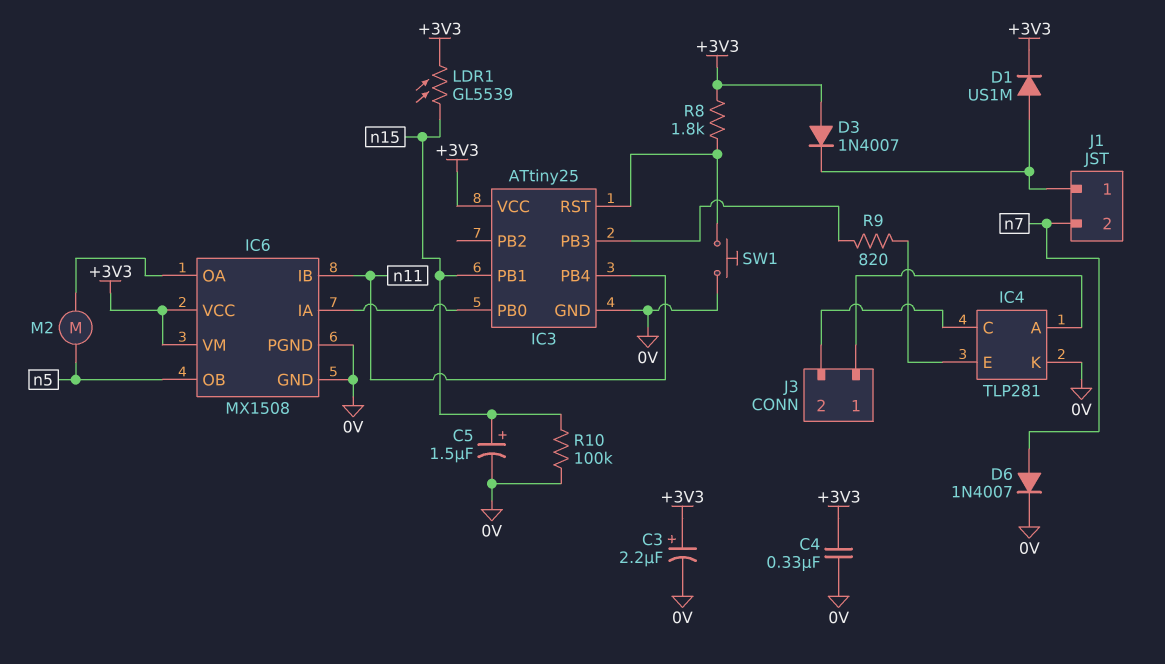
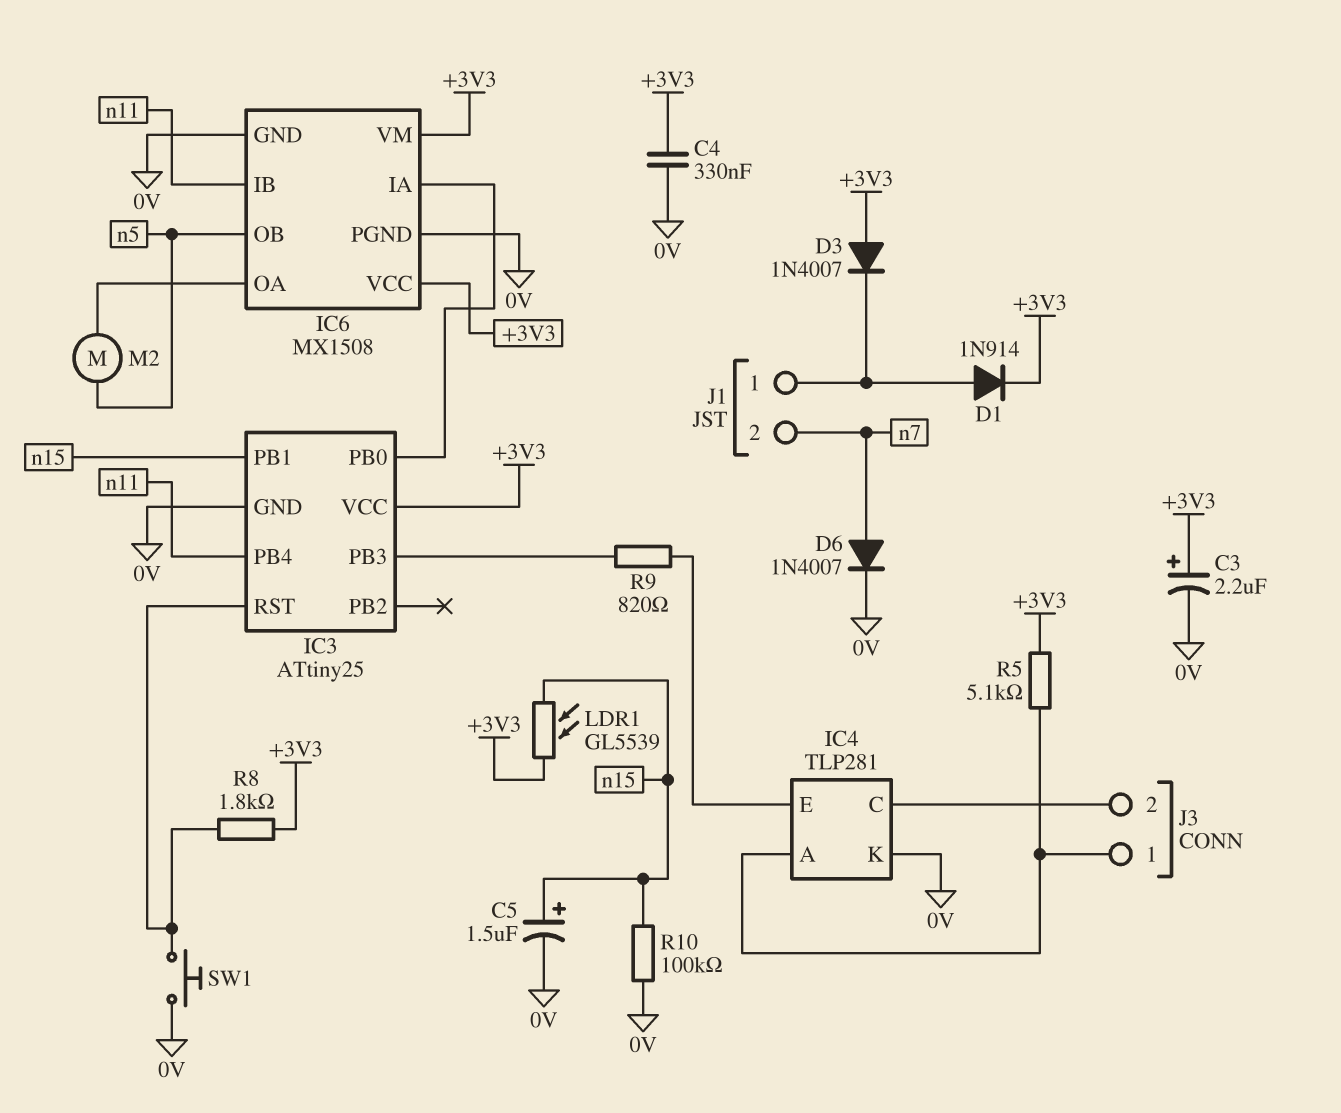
D1: diode US1M (A J1/1, K +3V3) -> diode 1N914 (A J1/1, K +3V3)
R5: none -> 5.1k (+3V3, IC4/A)

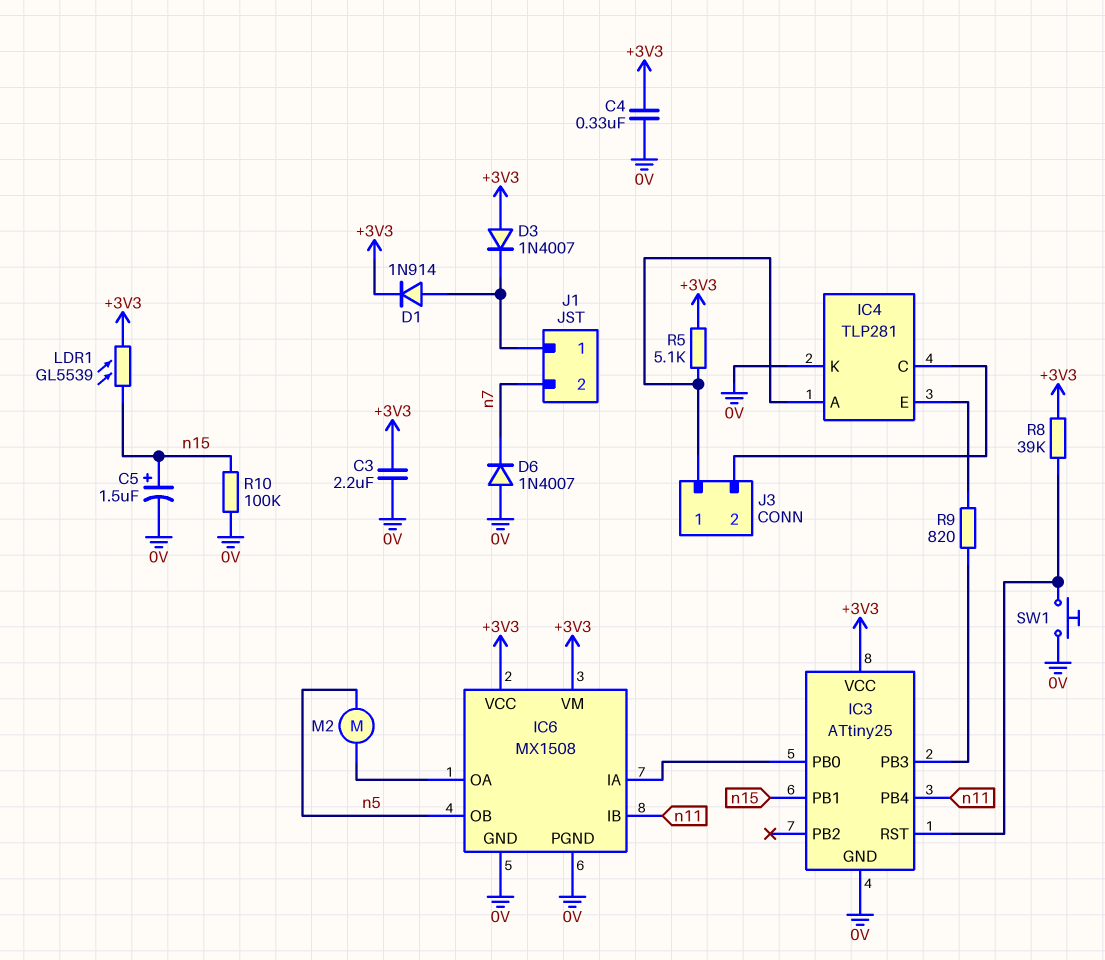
C3: 2.2uF (plus +3V3, minus 0V) -> 2.2uF (+3V3, 0V)
D6: diode 1N4007 (A n7, K 0V) -> diode 1N4007 (A 0V, K n7)
R8: 1.8k (+3V3, IC3/RST) -> 39k (+3V3, IC3/RST)

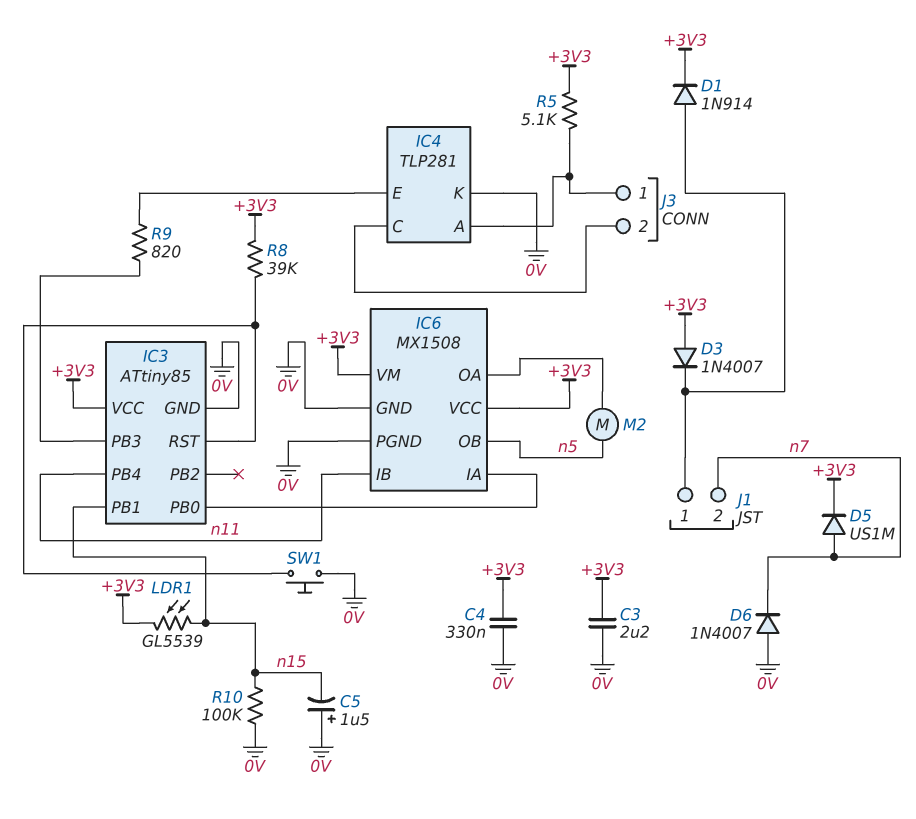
C5: 1.5uF (plus n15, minus 0V) -> 1.5uF (plus 0V, minus n15)
D5: none -> diode US1M (A n7, K +3V3)
IC3: ATtiny25 -> ATtiny85

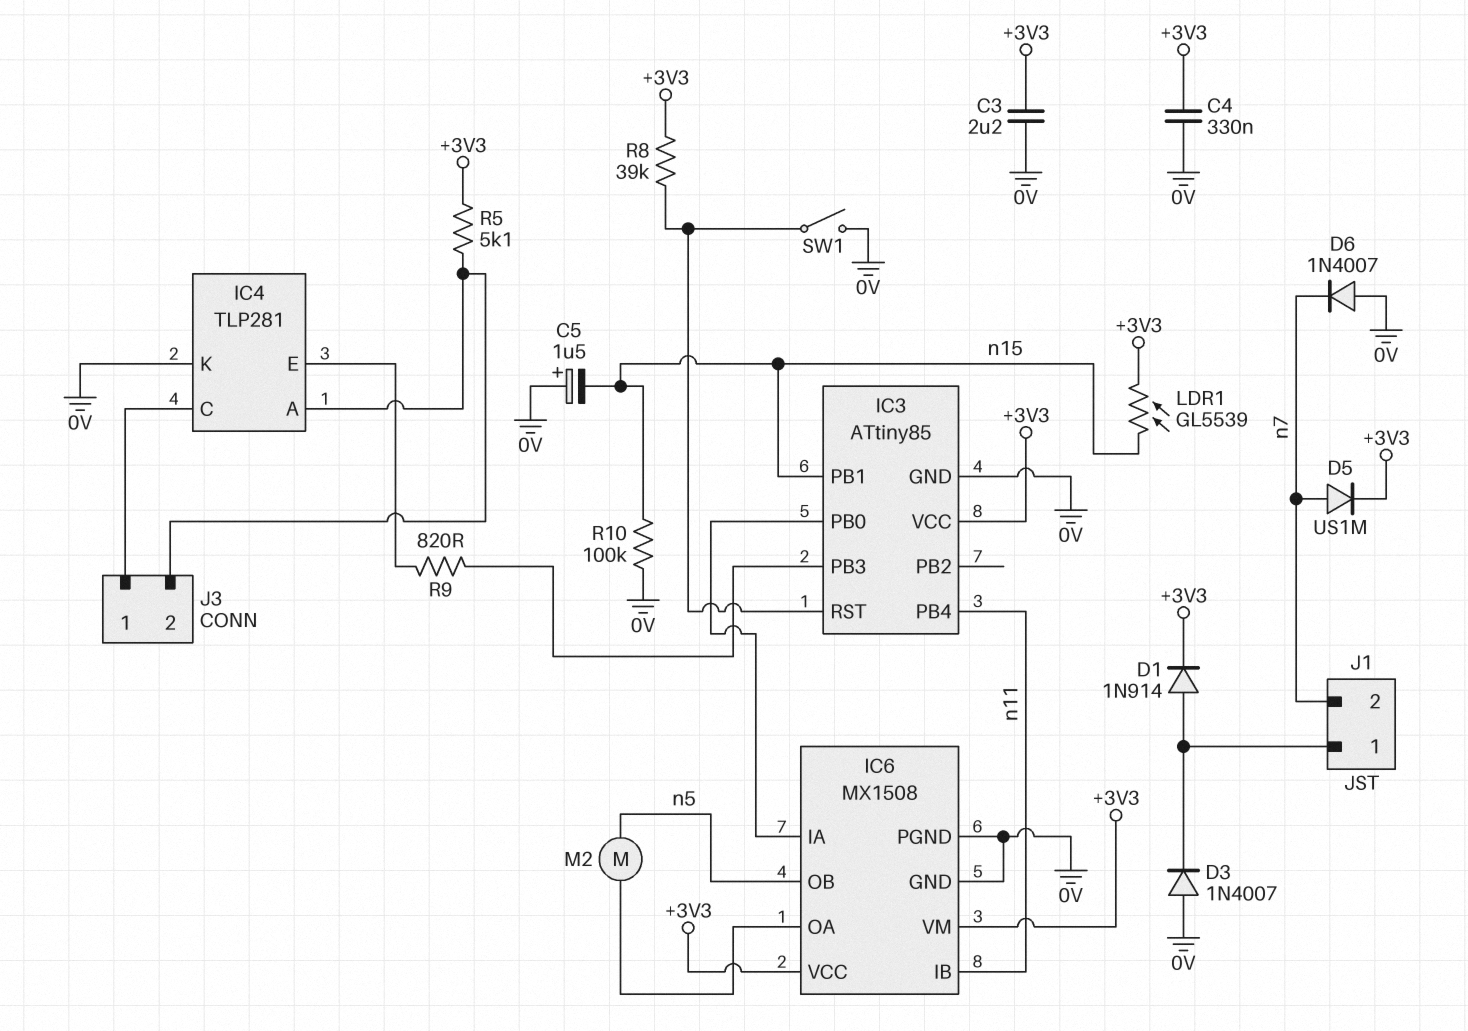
D3: diode 1N4007 (A +3V3, K J1/1) -> diode 1N4007 (A 0V, K J1/1)
J3 pin 1: IC4/A -> IC4/C
J3 pin 2: IC4/C -> IC4/A
SW1: button (0V, IC3/RST) -> switch (0V, IC3/RST)

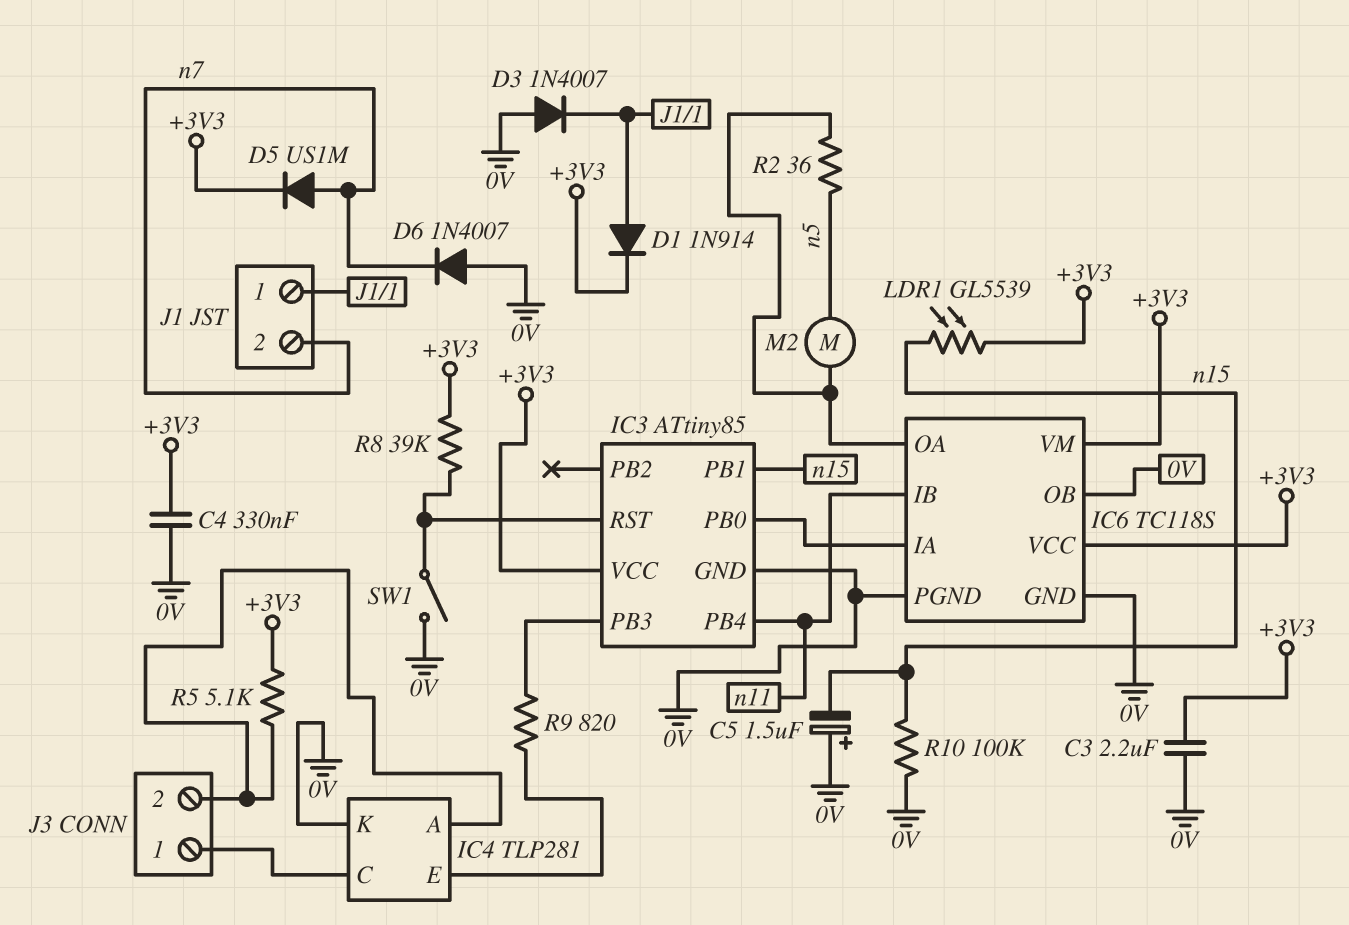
IC6: MX1508 -> TC118S
IC6 pin OB: n5 -> 0V
R2: none -> 36 (IC6/OA, n5)

